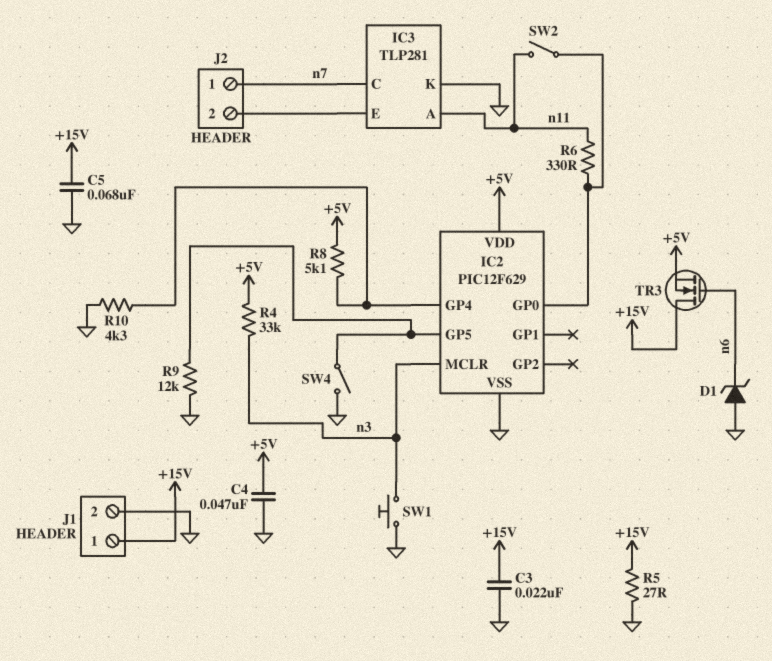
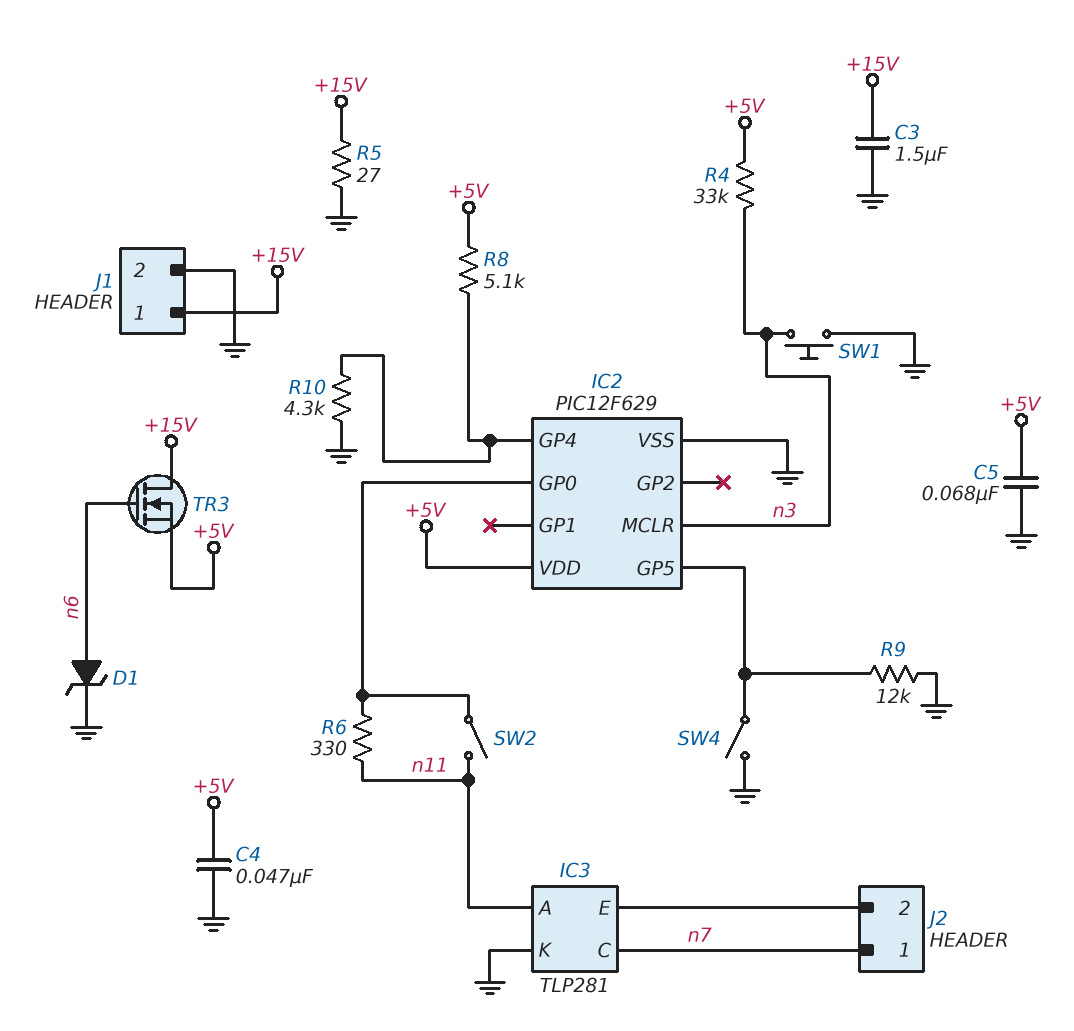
C3: 22nF (+15V, GND) -> 1.5uF (+15V, GND)
C5: 68nF (+15V, GND) -> 68nF (+5V, GND)
D1: zener (A GND, K n6) -> zener (A n6, K GND)

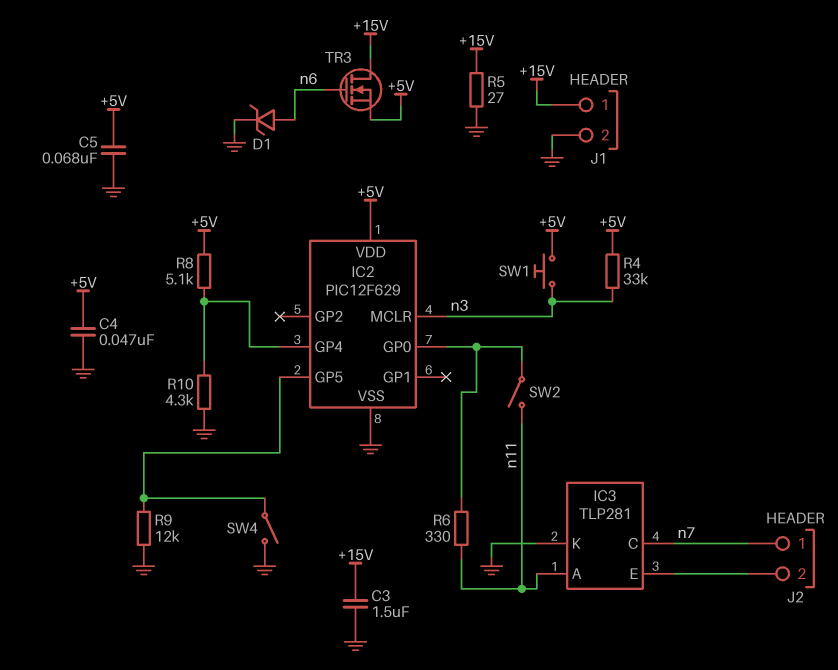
SW1: button (GND, n3) -> button (+5V, n3)

